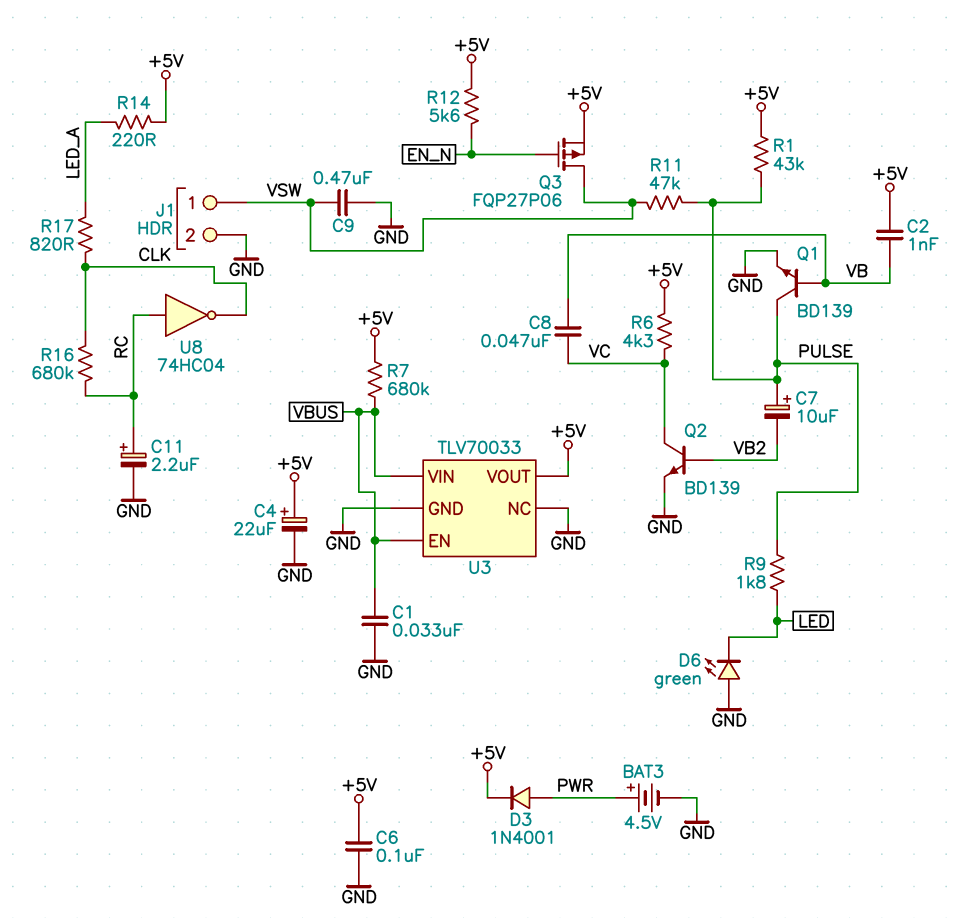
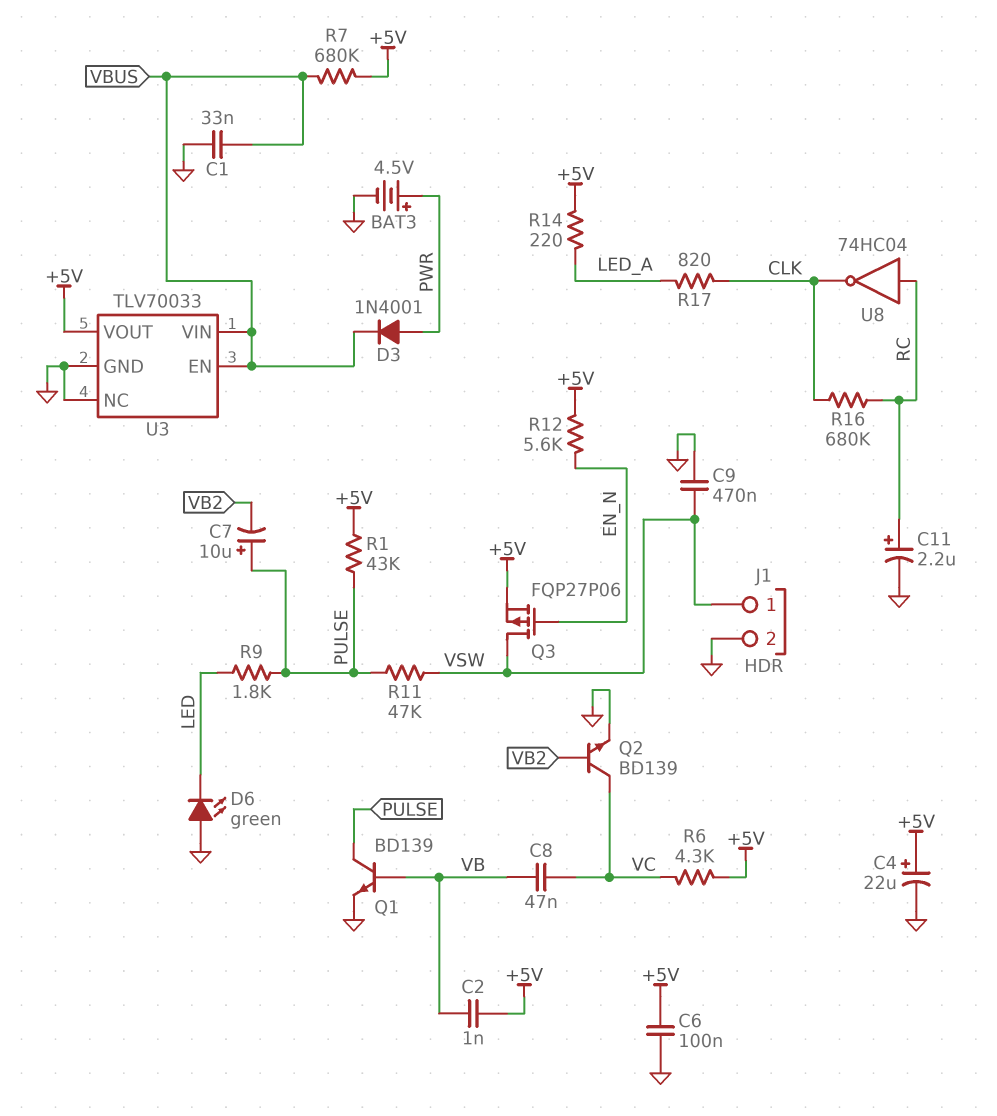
D3: diode 1N4001 (A PWR, K +5V) -> diode 1N4001 (A PWR, K VBUS)

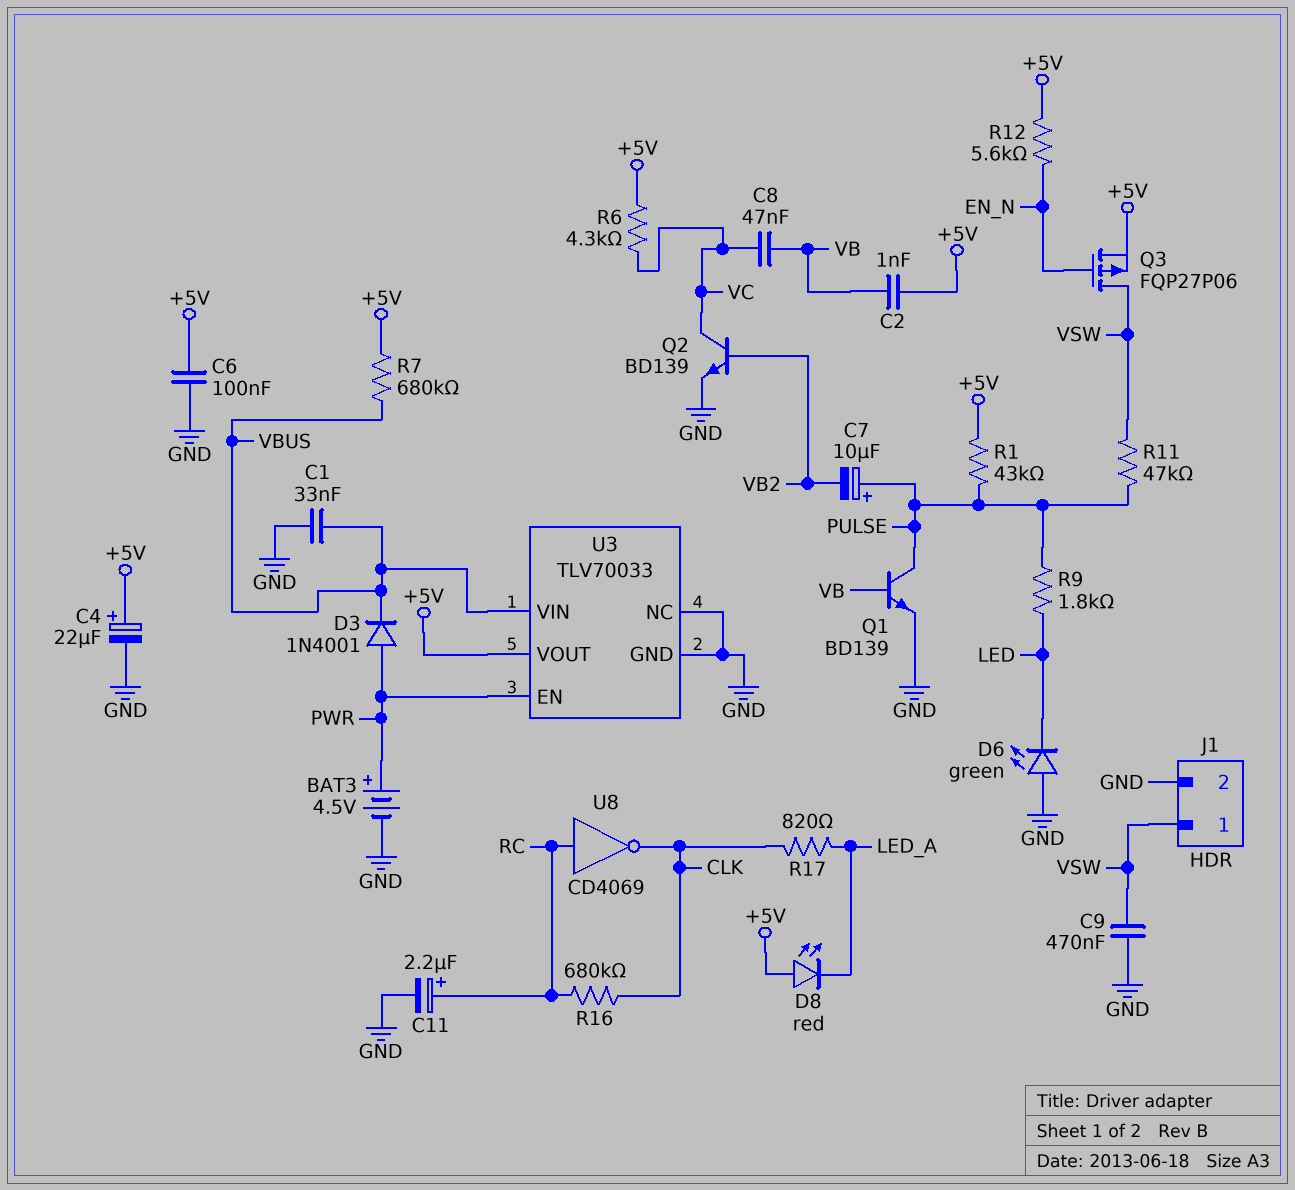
D8: none -> LED red (A +5V, K LED_A)
R14: 220 (+5V, LED_A) -> none
U3 pin EN: VBUS -> PWR
U8: NOT 74HC04 (in RC, out CLK) -> NOT CD4069 (in RC, out CLK)

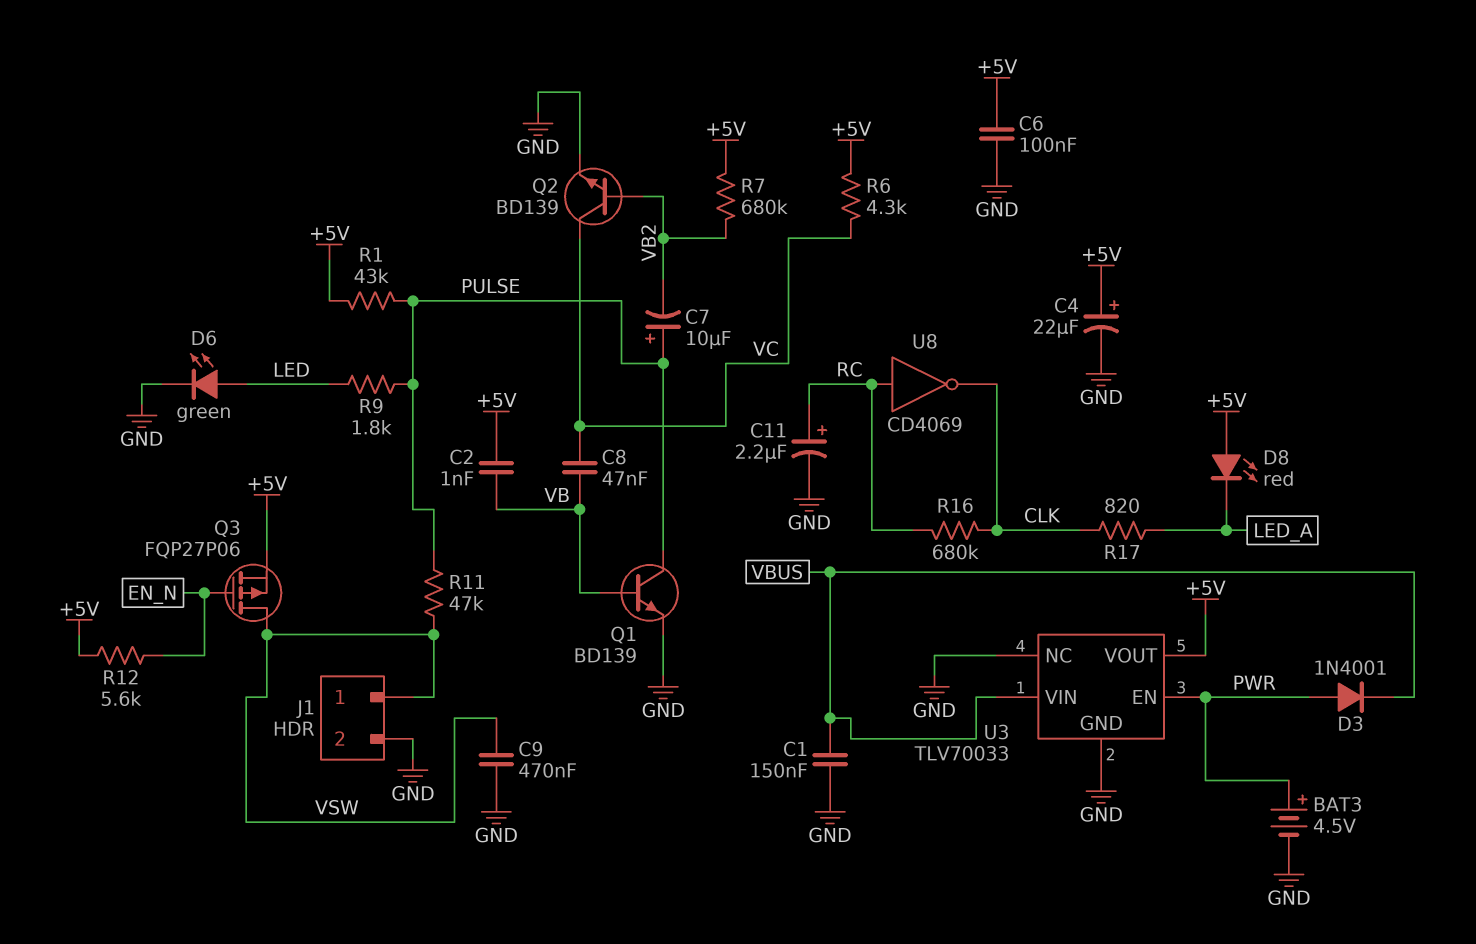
C1: 33nF (GND, VBUS) -> 150nF (GND, VBUS)
D6: LED green (A GND, K LED) -> LED green (A LED, K GND)
R7: 680k (+5V, VBUS) -> 680k (+5V, VB2)

